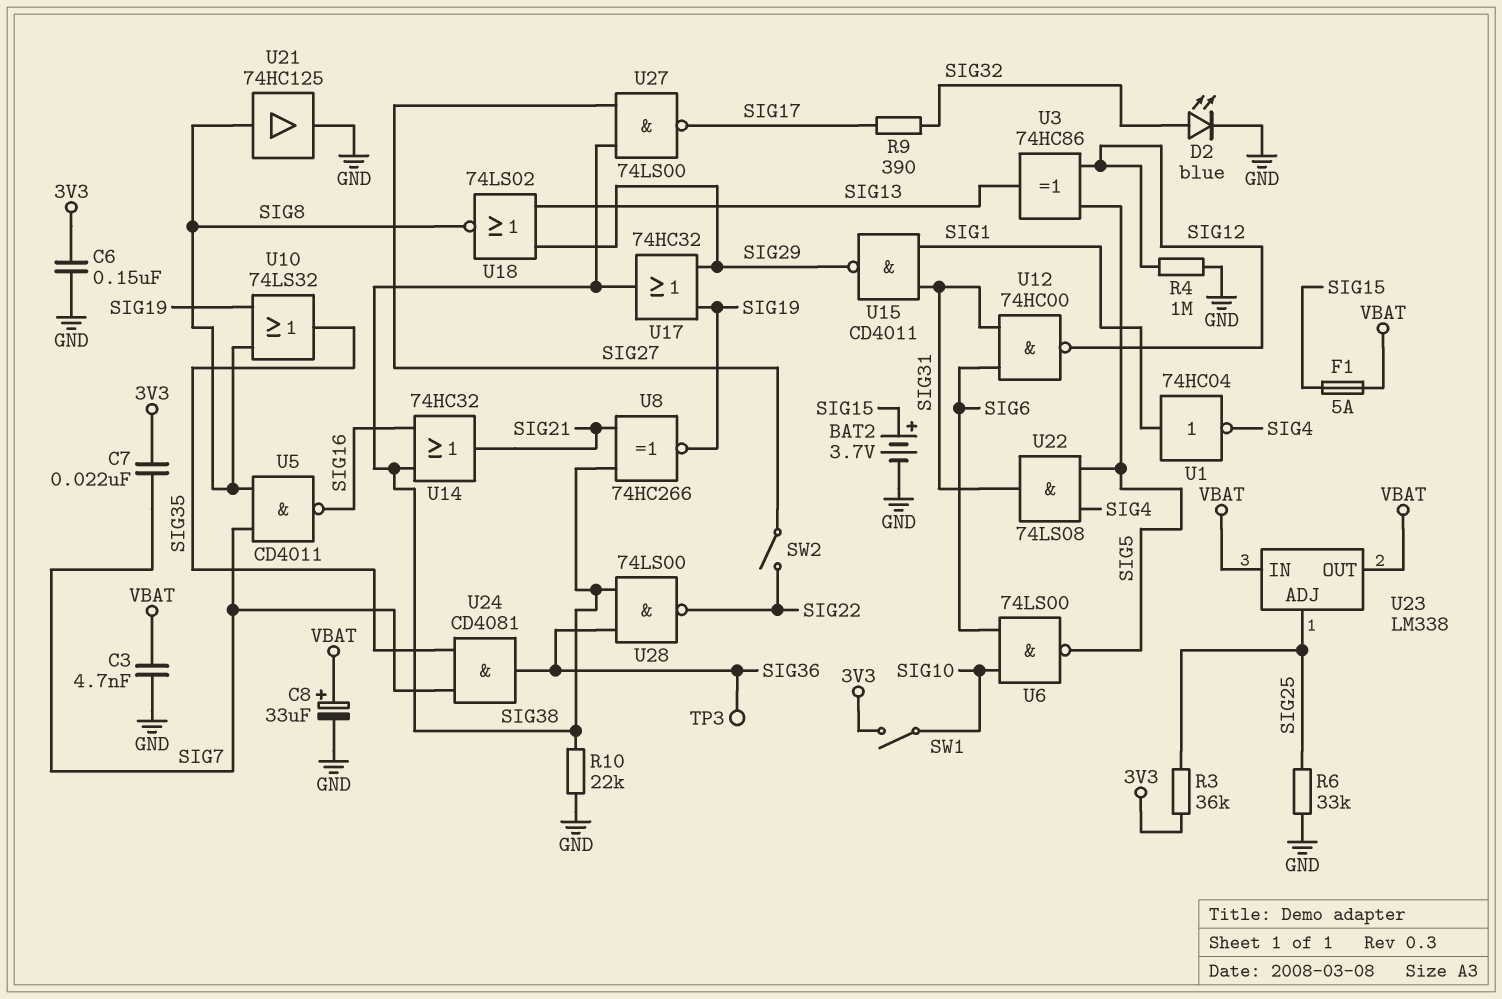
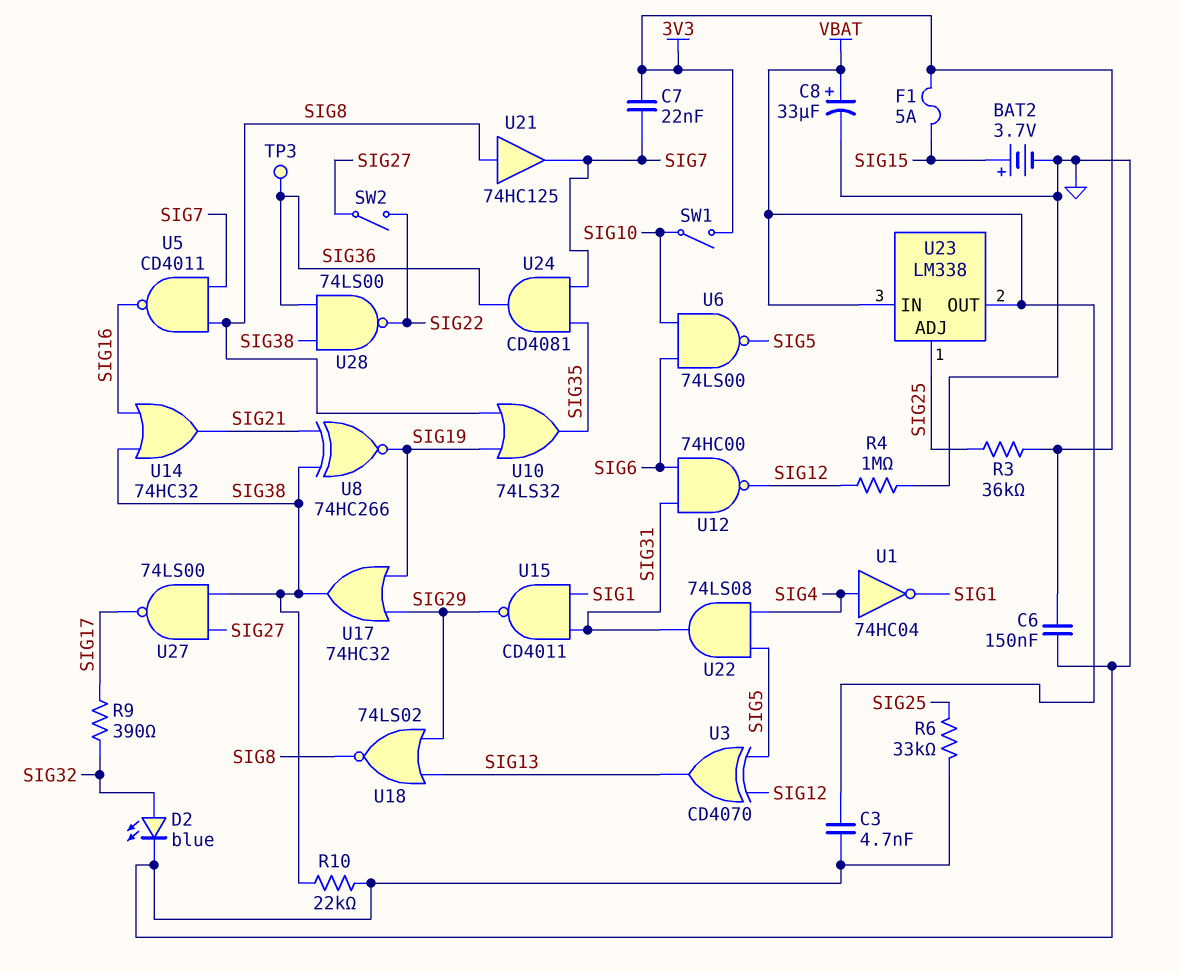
F1: 5A (SIG15, VBAT) -> 5A (3V3, SIG15)
U1: NOT 74HC04 (in SIG1, out SIG4) -> NOT 74HC04 (in SIG4, out SIG1)
U3: XOR 74HC86 (in SIG5, in SIG12, out SIG13) -> XOR CD4070 (in SIG5, in SIG12, out SIG13)
U21: buffer 74HC125 (in SIG8, out GND) -> buffer 74HC125 (in SIG8, out SIG7)

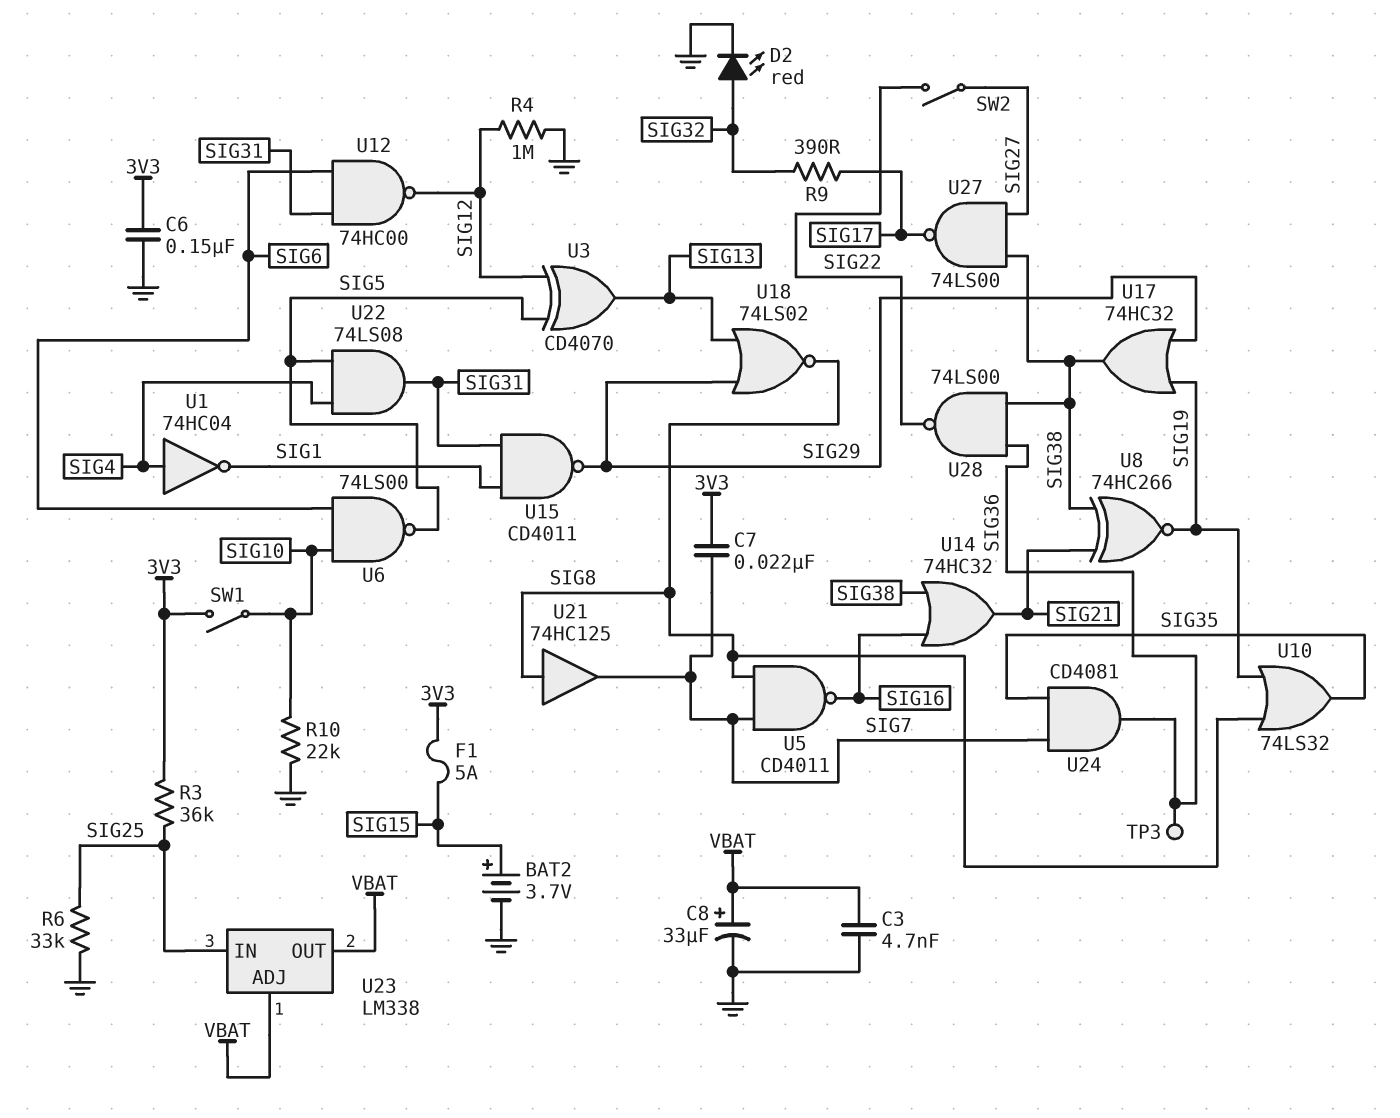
D2: LED blue (A SIG32, K GND) -> LED red (A SIG32, K GND)
R10: 22k (GND, SIG38) -> 22k (GND, SIG10)
U23 pin ADJ: SIG25 -> VBAT
U23 pin IN: VBAT -> SIG25

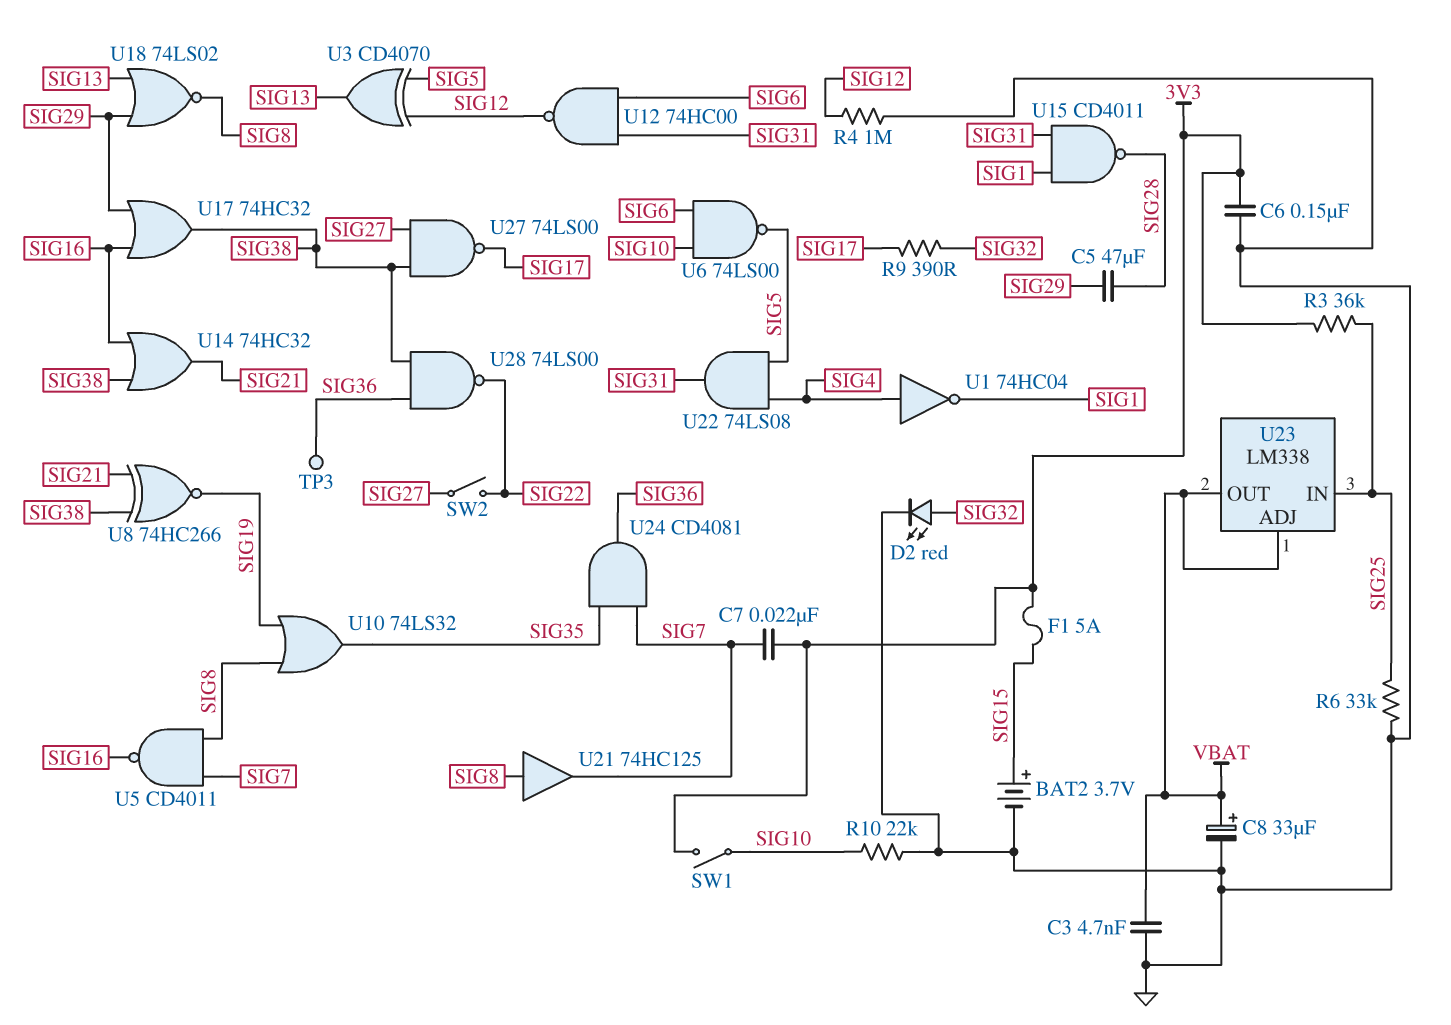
C5: none -> 47uF (SIG28, SIG29)
U15: NAND CD4011 (in SIG1, in SIG31, out SIG29) -> NAND CD4011 (in SIG1, in SIG31, out SIG28)
U17: OR 74HC32 (in SIG19, in SIG29, out SIG38) -> OR 74HC32 (in SIG16, in SIG29, out SIG38)

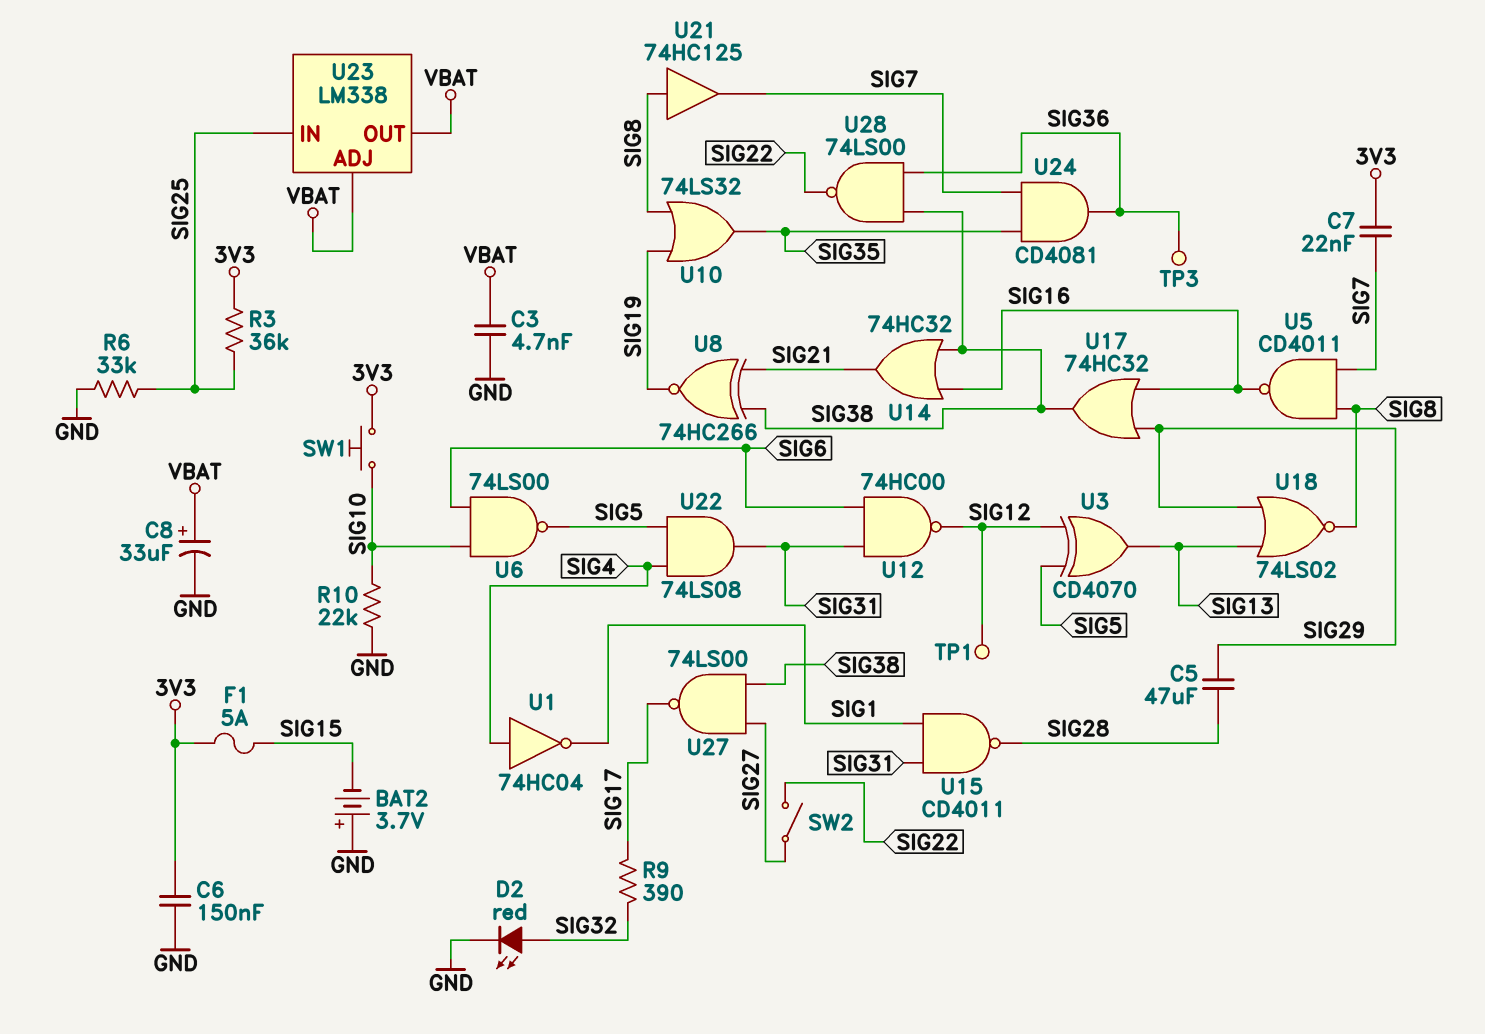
BAT2: 3.7V (plus SIG15, minus GND) -> 3.7V (plus GND, minus SIG15)
R4: 1M (GND, SIG12) -> none
SW1: switch (3V3, SIG10) -> button (3V3, SIG10)
TP1: none -> test point (SIG12)

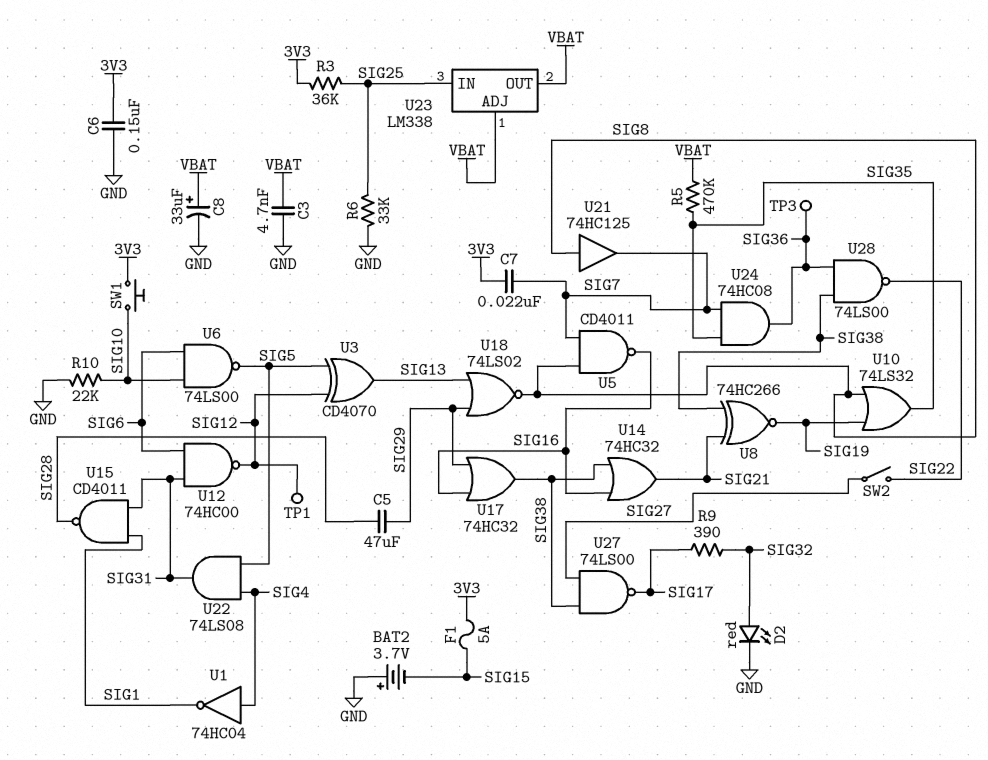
R5: none -> 470k (SIG35, VBAT)
U24: AND CD4081 (in SIG7, in SIG35, out SIG36) -> AND 74HC08 (in SIG7, in SIG35, out SIG36)

